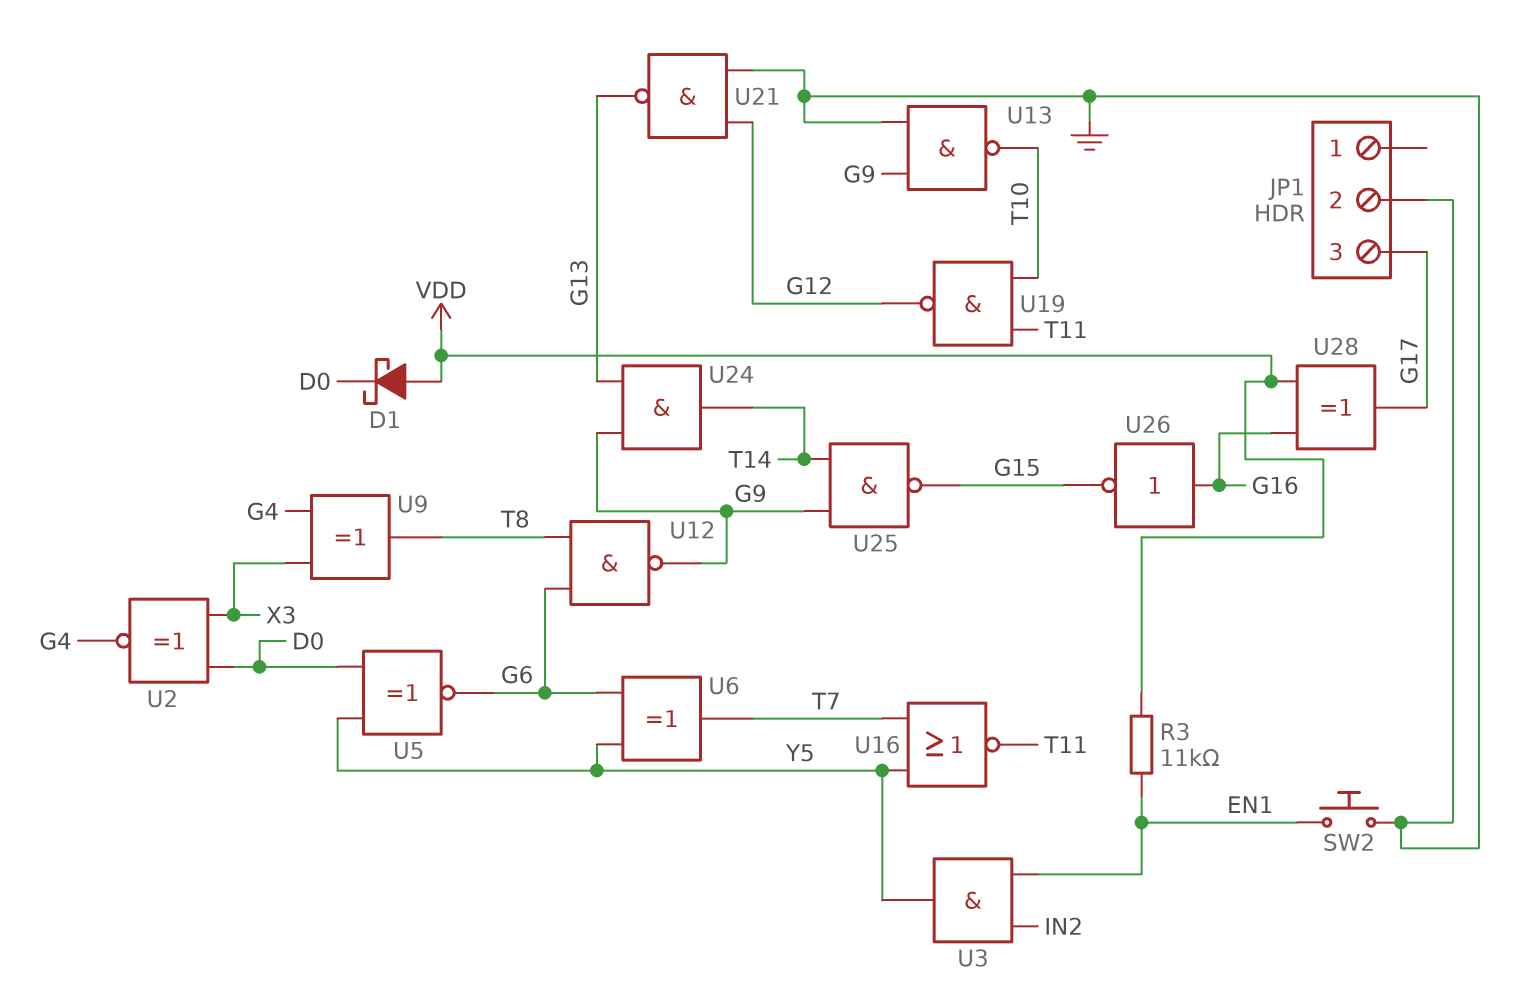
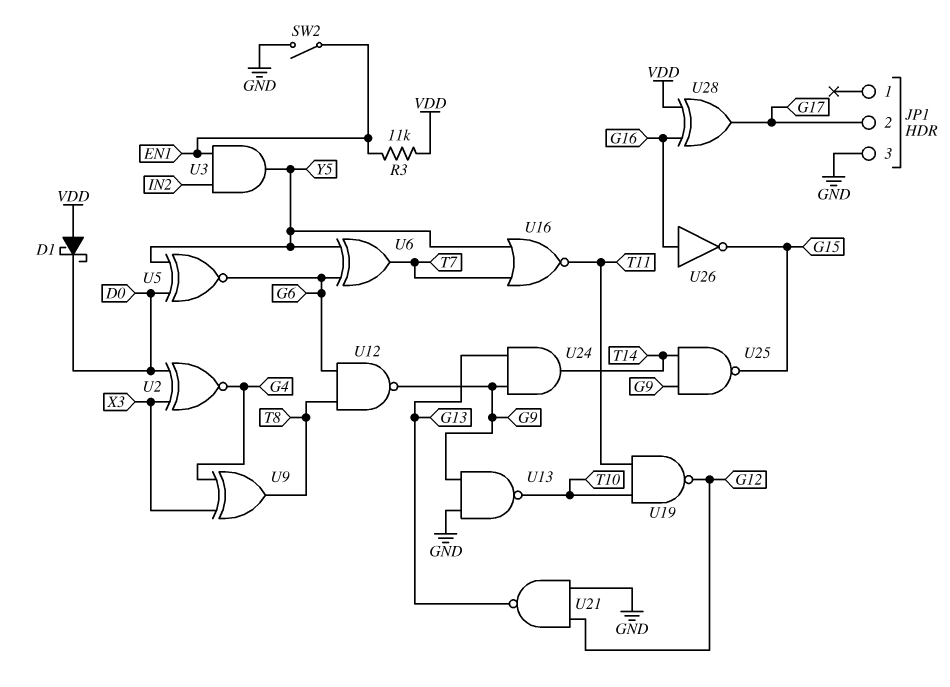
JP1 pin 2: GND -> G17
JP1 pin 3: G17 -> GND
SW2: button (EN1, GND) -> switch (EN1, GND)

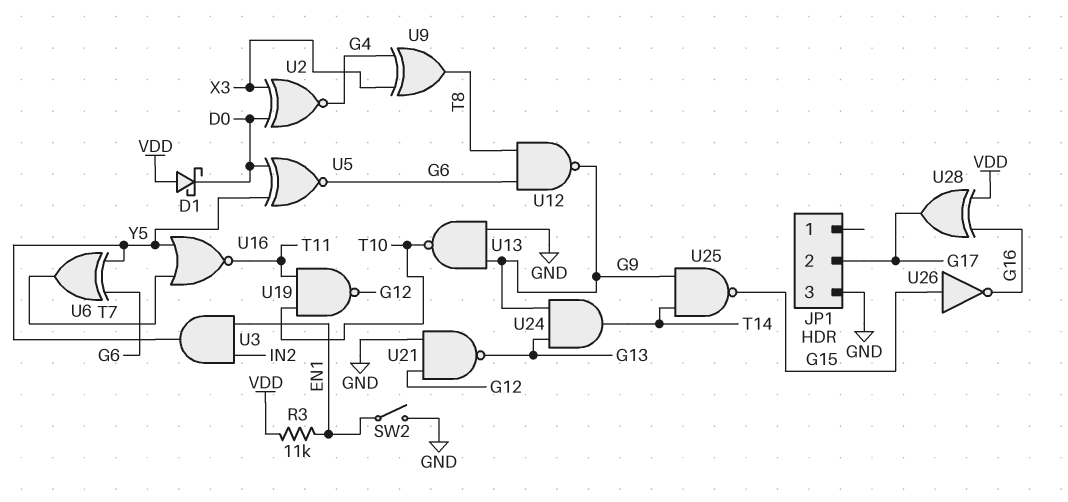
U26: NOT (in G16, out G15) -> NOT (in G15, out G16)

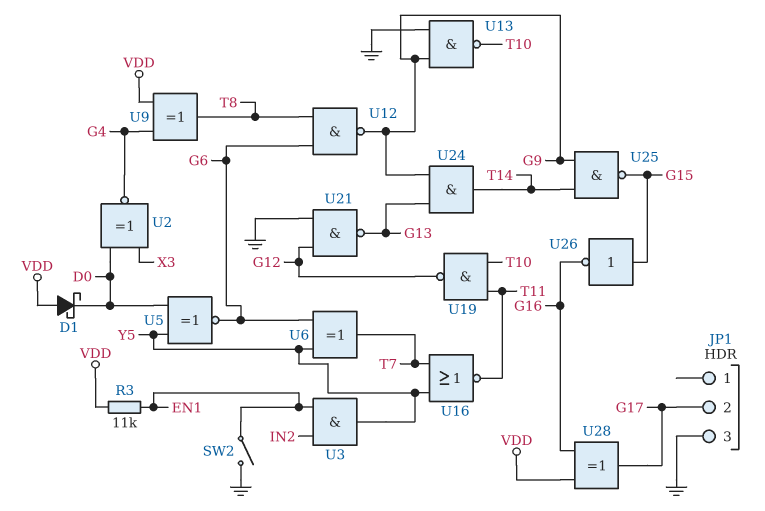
U9: XOR (in G4, in X3, out T8) -> XOR (in G4, in VDD, out T8)

